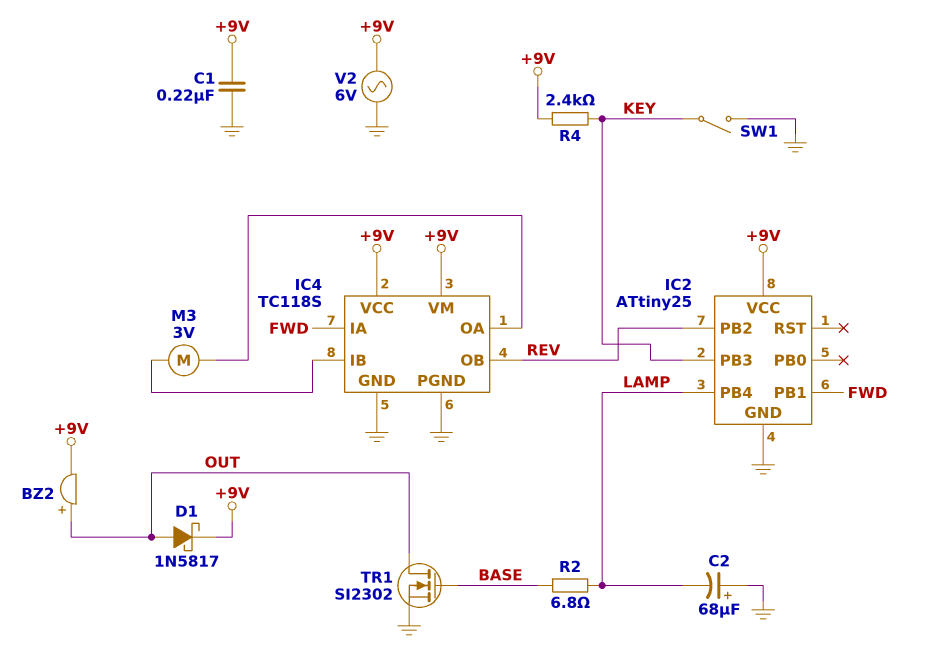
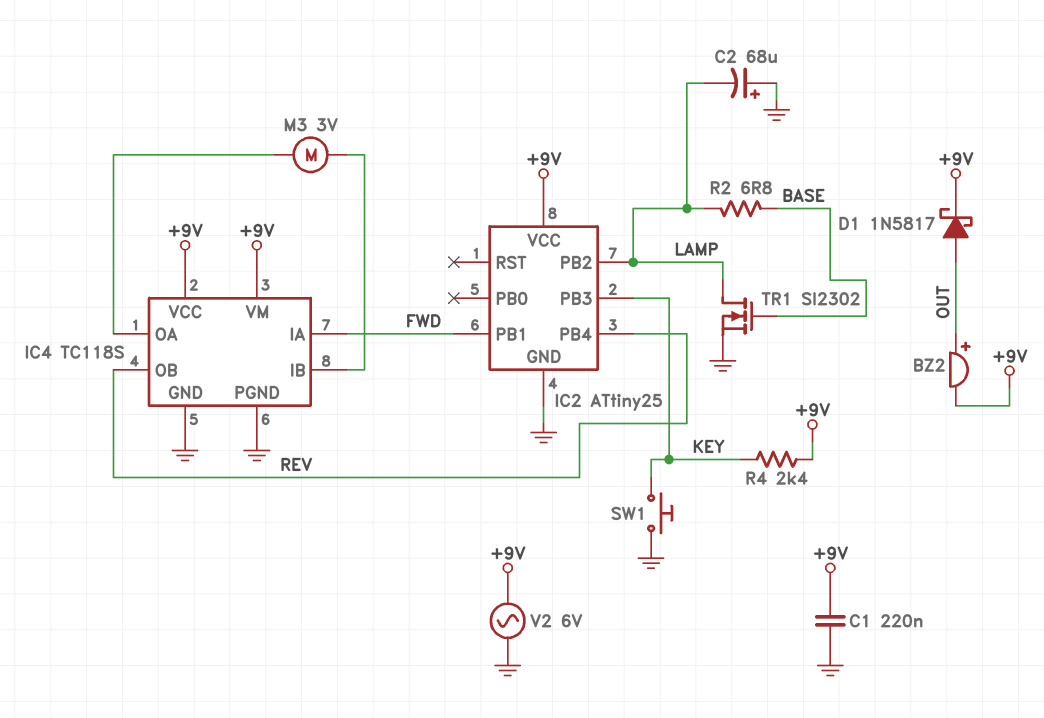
IC2 pin PB2: REV -> LAMP
IC2 pin PB4: LAMP -> REV
SW1: switch (GND, KEY) -> button (GND, KEY)
TR1: NMOS SI2302 (G BASE, D OUT, S GND) -> NMOS SI2302 (G BASE, D LAMP, S GND)

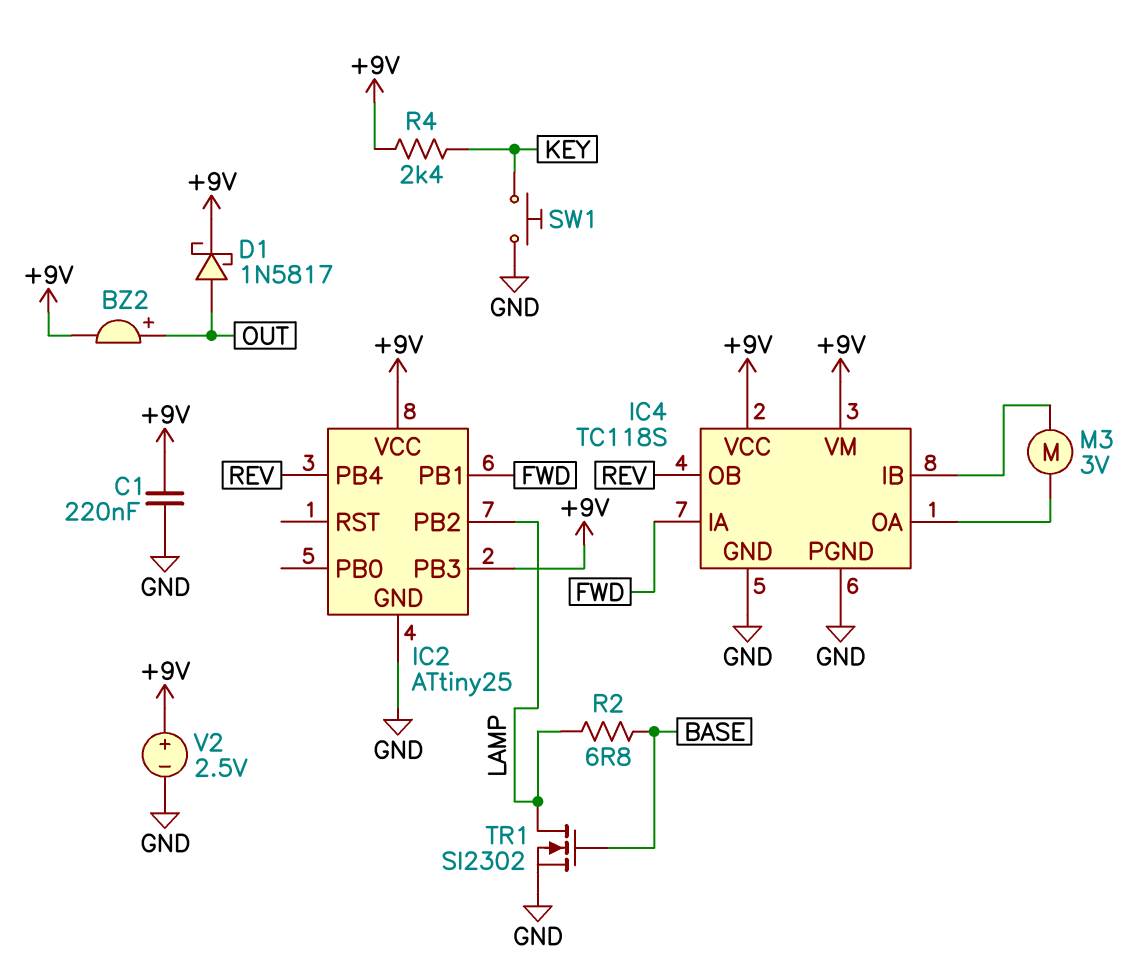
C2: 68uF (plus GND, minus LAMP) -> none
IC2 pin PB3: KEY -> +9V
V2: AC 6V (+9V, GND) -> 2.5V (plus +9V, minus GND)

